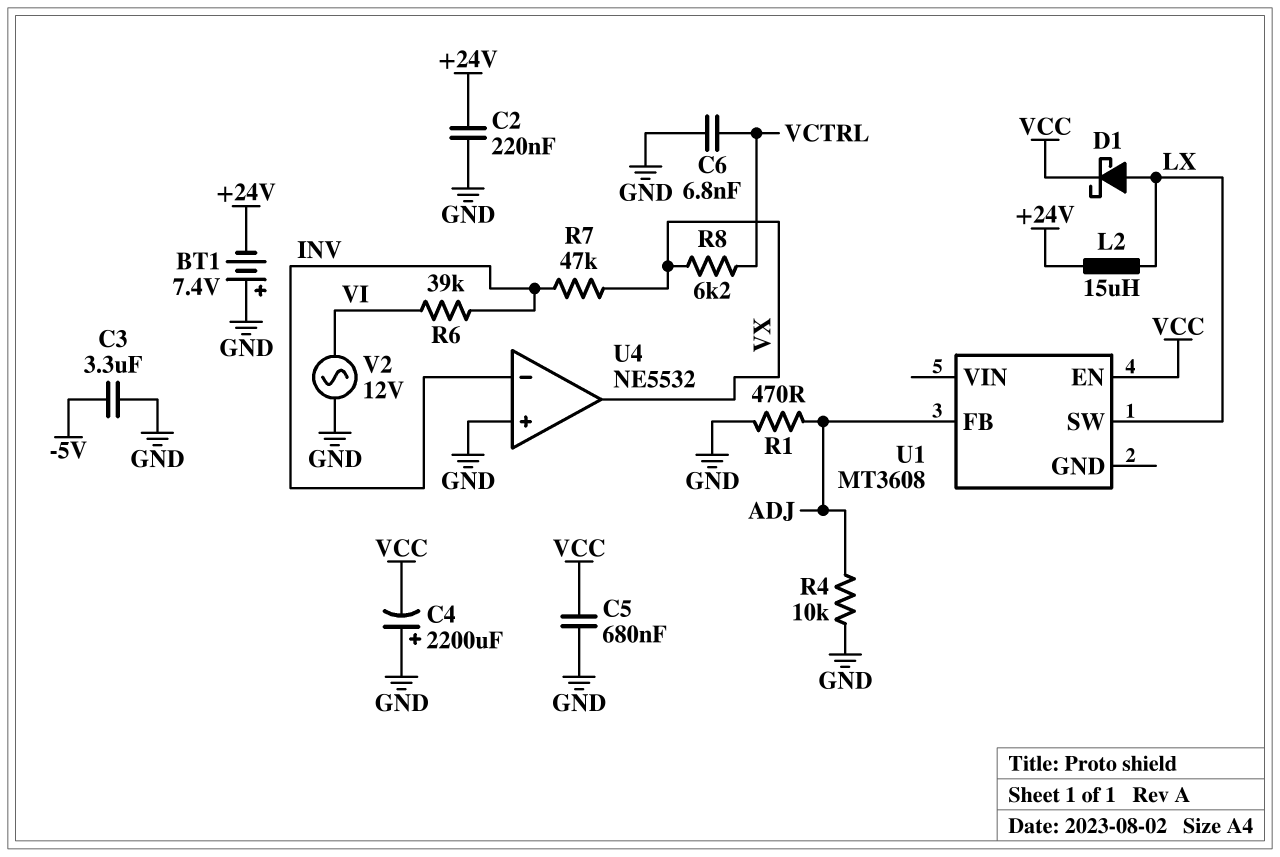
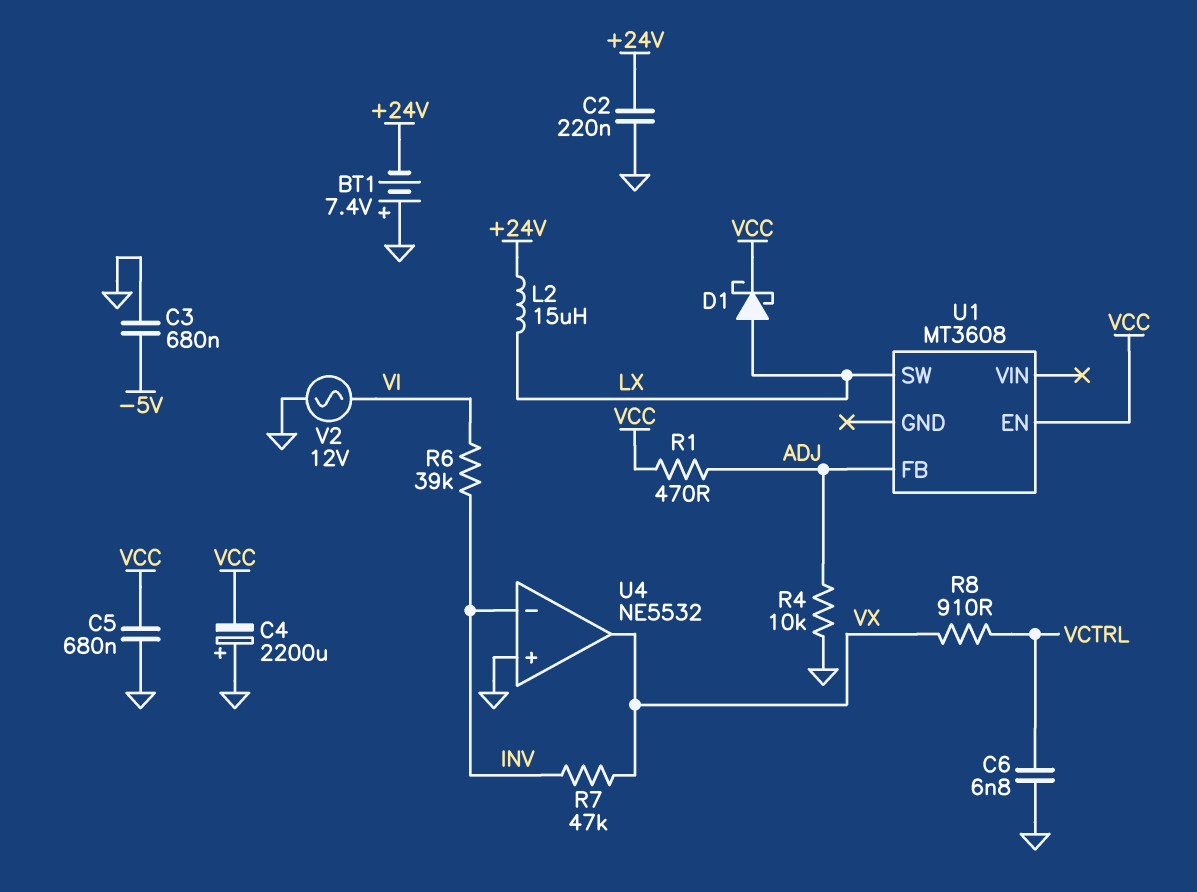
C3: 3.3uF (-5V, GND) -> 680nF (-5V, GND)
R1: 470 (ADJ, GND) -> 470 (ADJ, VCC)
R8: 6.2k (VCTRL, VX) -> 910 (VCTRL, VX)

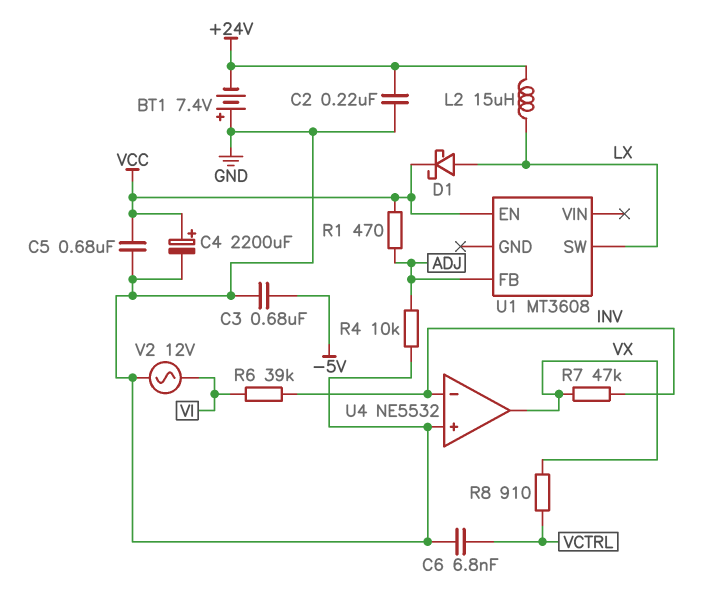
C4: 2200uF (plus GND, minus VCC) -> 2200uF (plus VCC, minus GND)

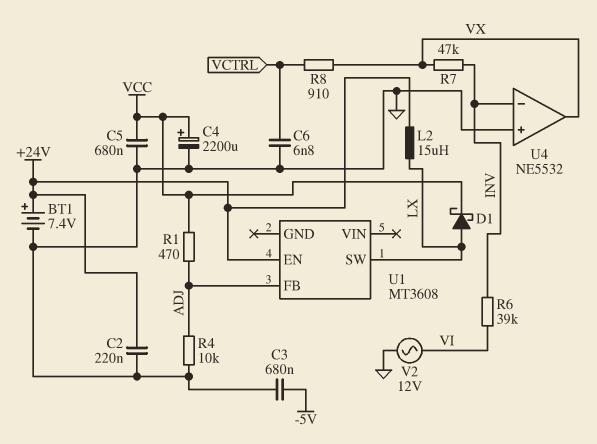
BT1: 7.4V (plus GND, minus +24V) -> 7.4V (plus +24V, minus GND)
U1 pin EN: VCC -> +24V

